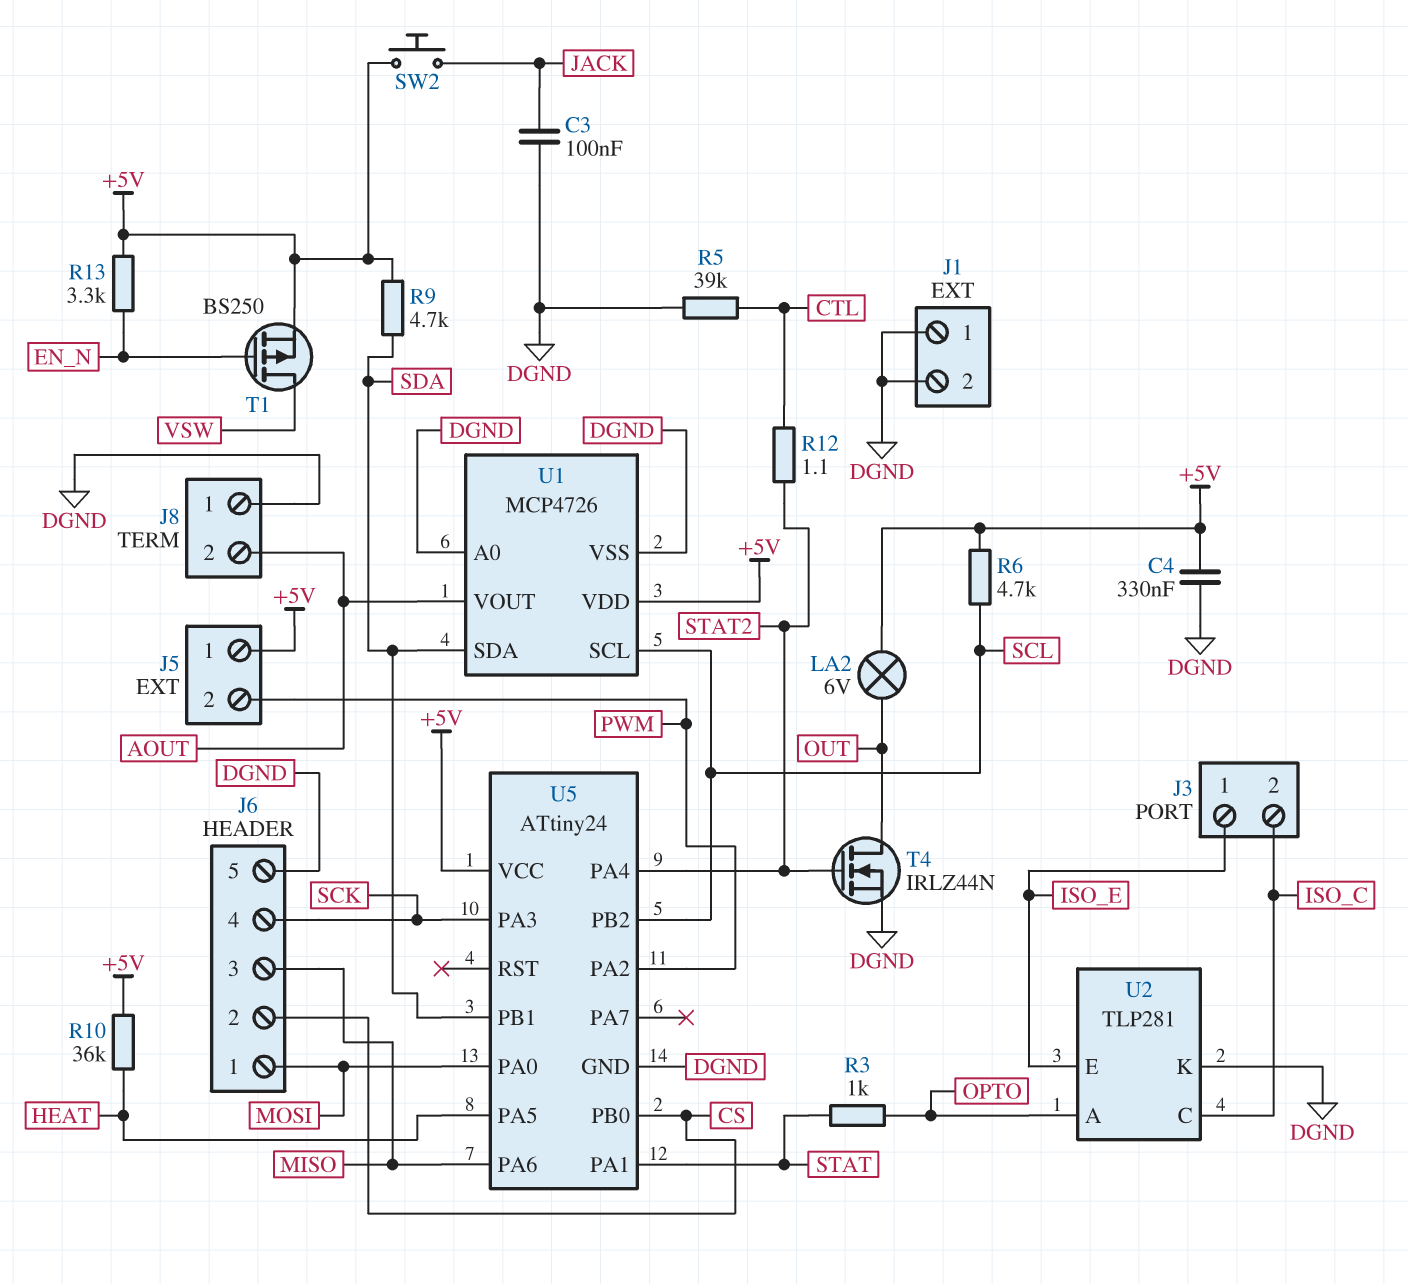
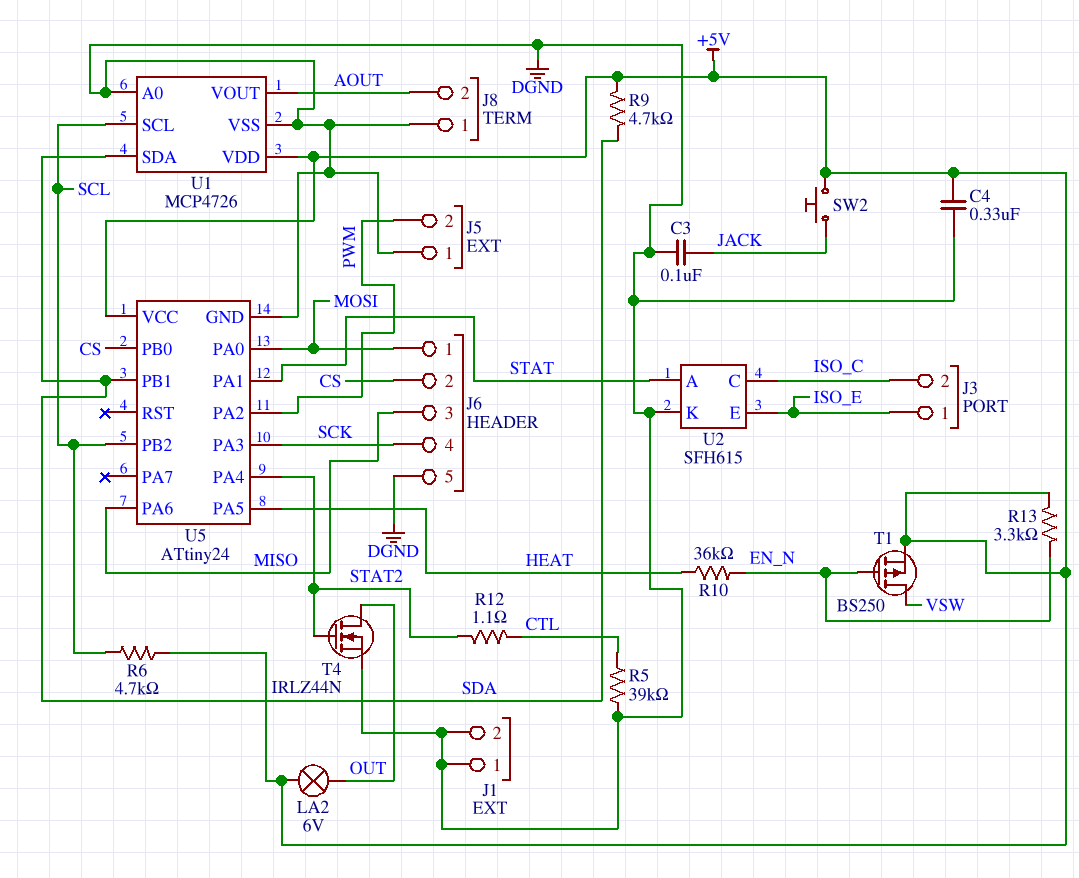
J5 pin 1: +5V -> DGND
R3: 1k (OPTO, STAT) -> none
R10: 36k (+5V, HEAT) -> 36k (EN_N, HEAT)
U2: TLP281 -> SFH615
U2 pin A: OPTO -> STAT

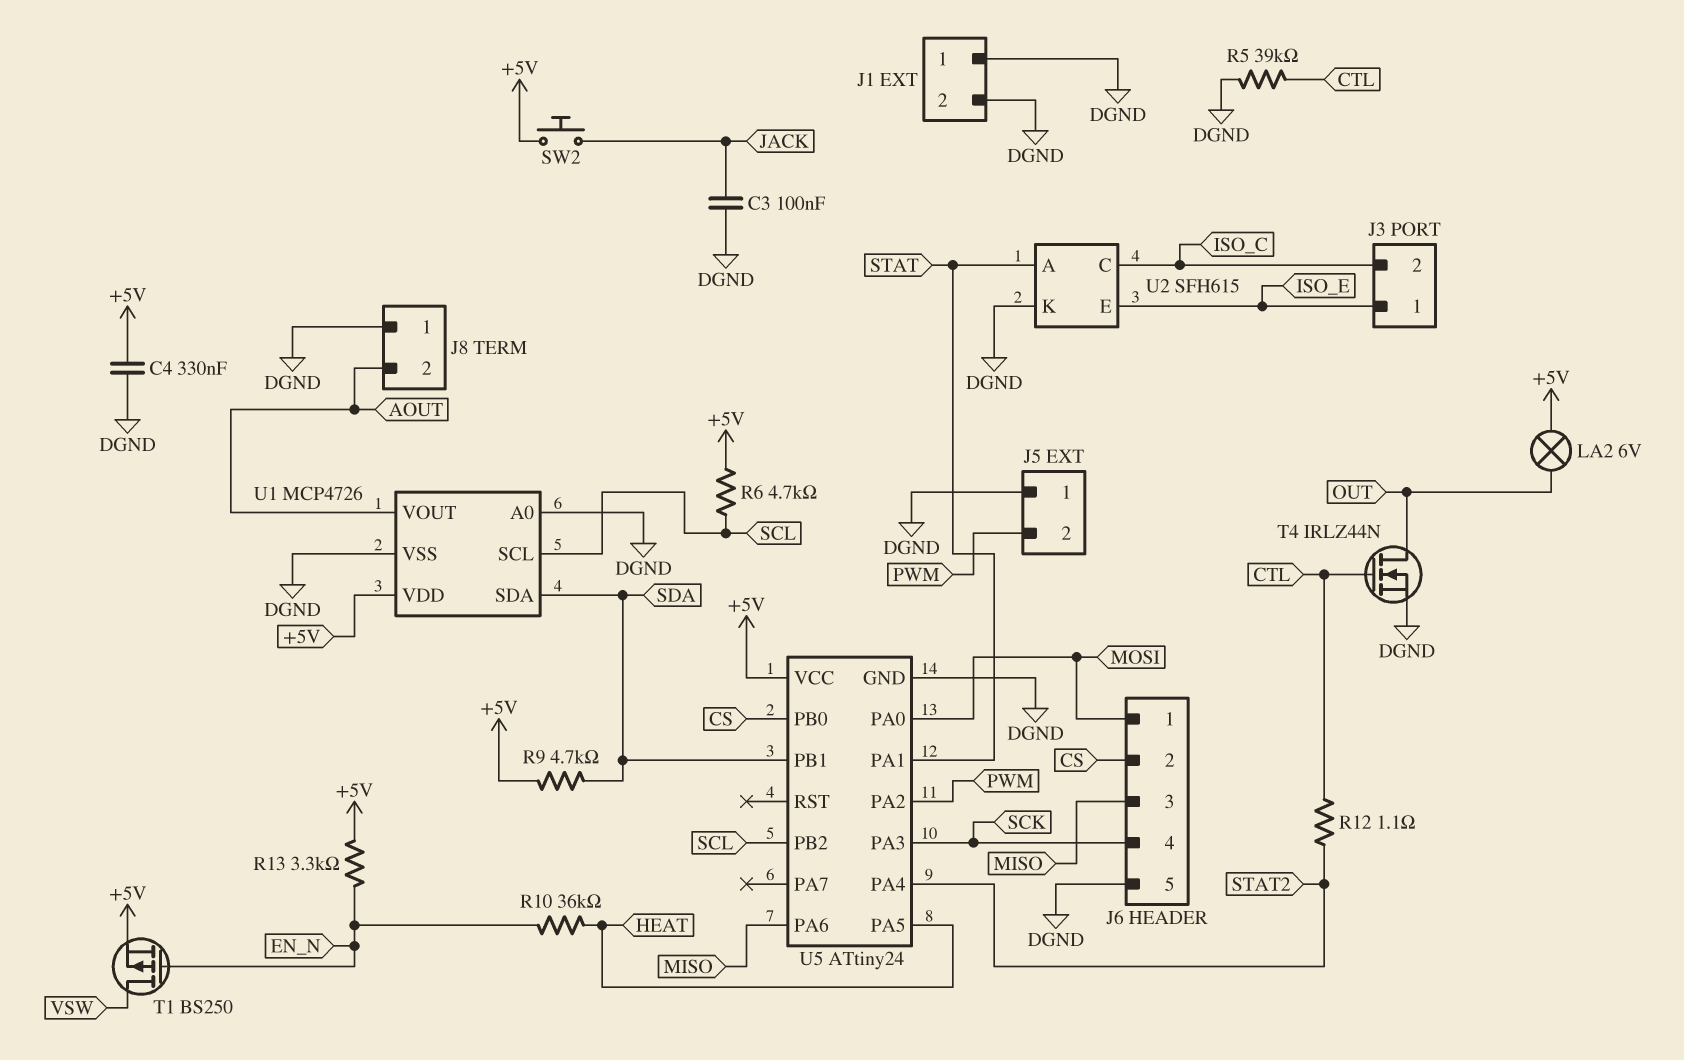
T4: NMOS IRLZ44N (G STAT2, D OUT, S DGND) -> NMOS IRLZ44N (G CTL, D OUT, S DGND)

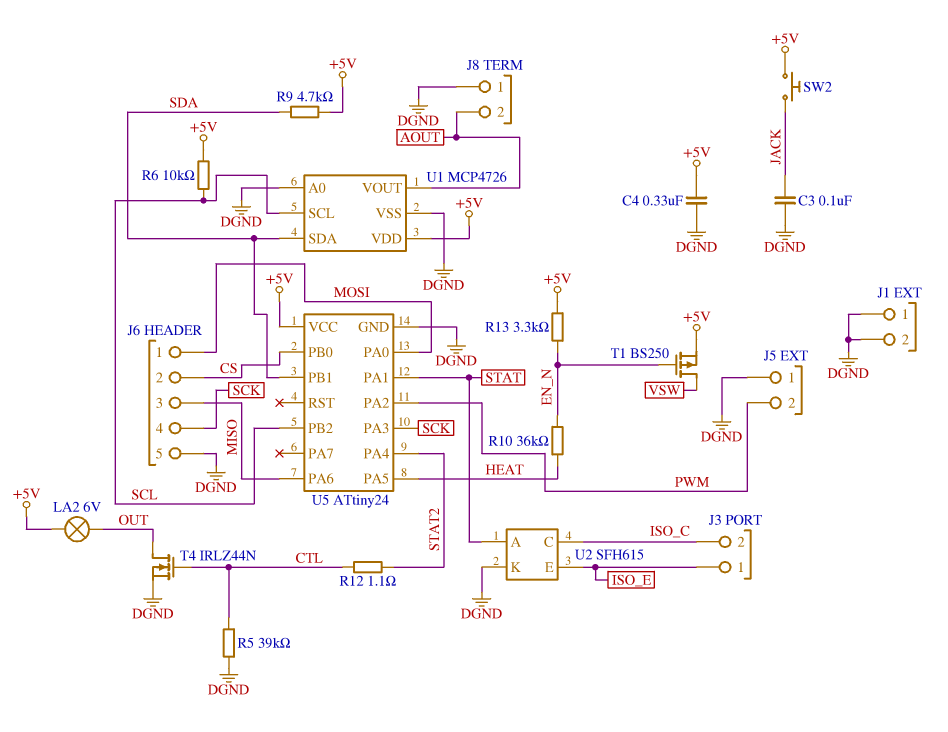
R6: 4.7k (+5V, SCL) -> 10k (+5V, SCL)

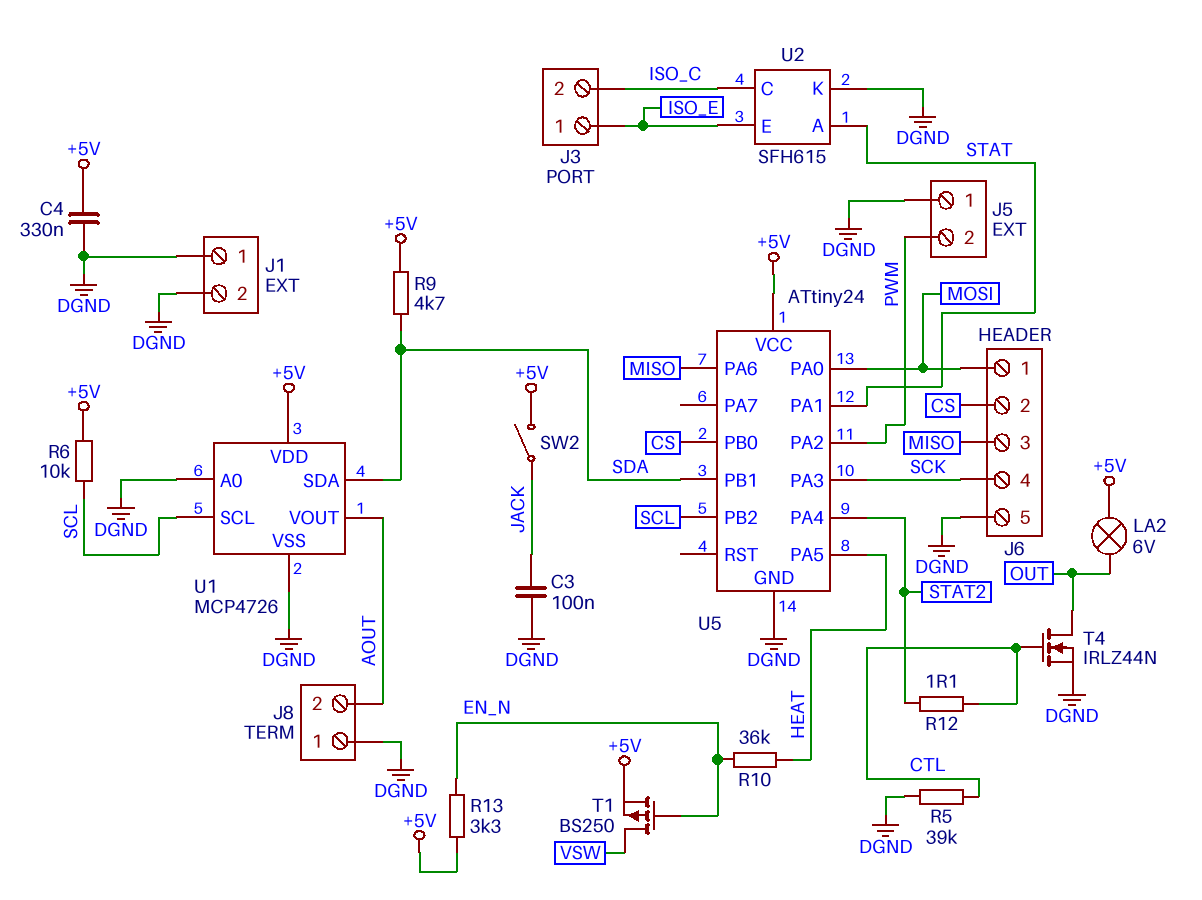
SW2: button (+5V, JACK) -> switch (+5V, JACK)

